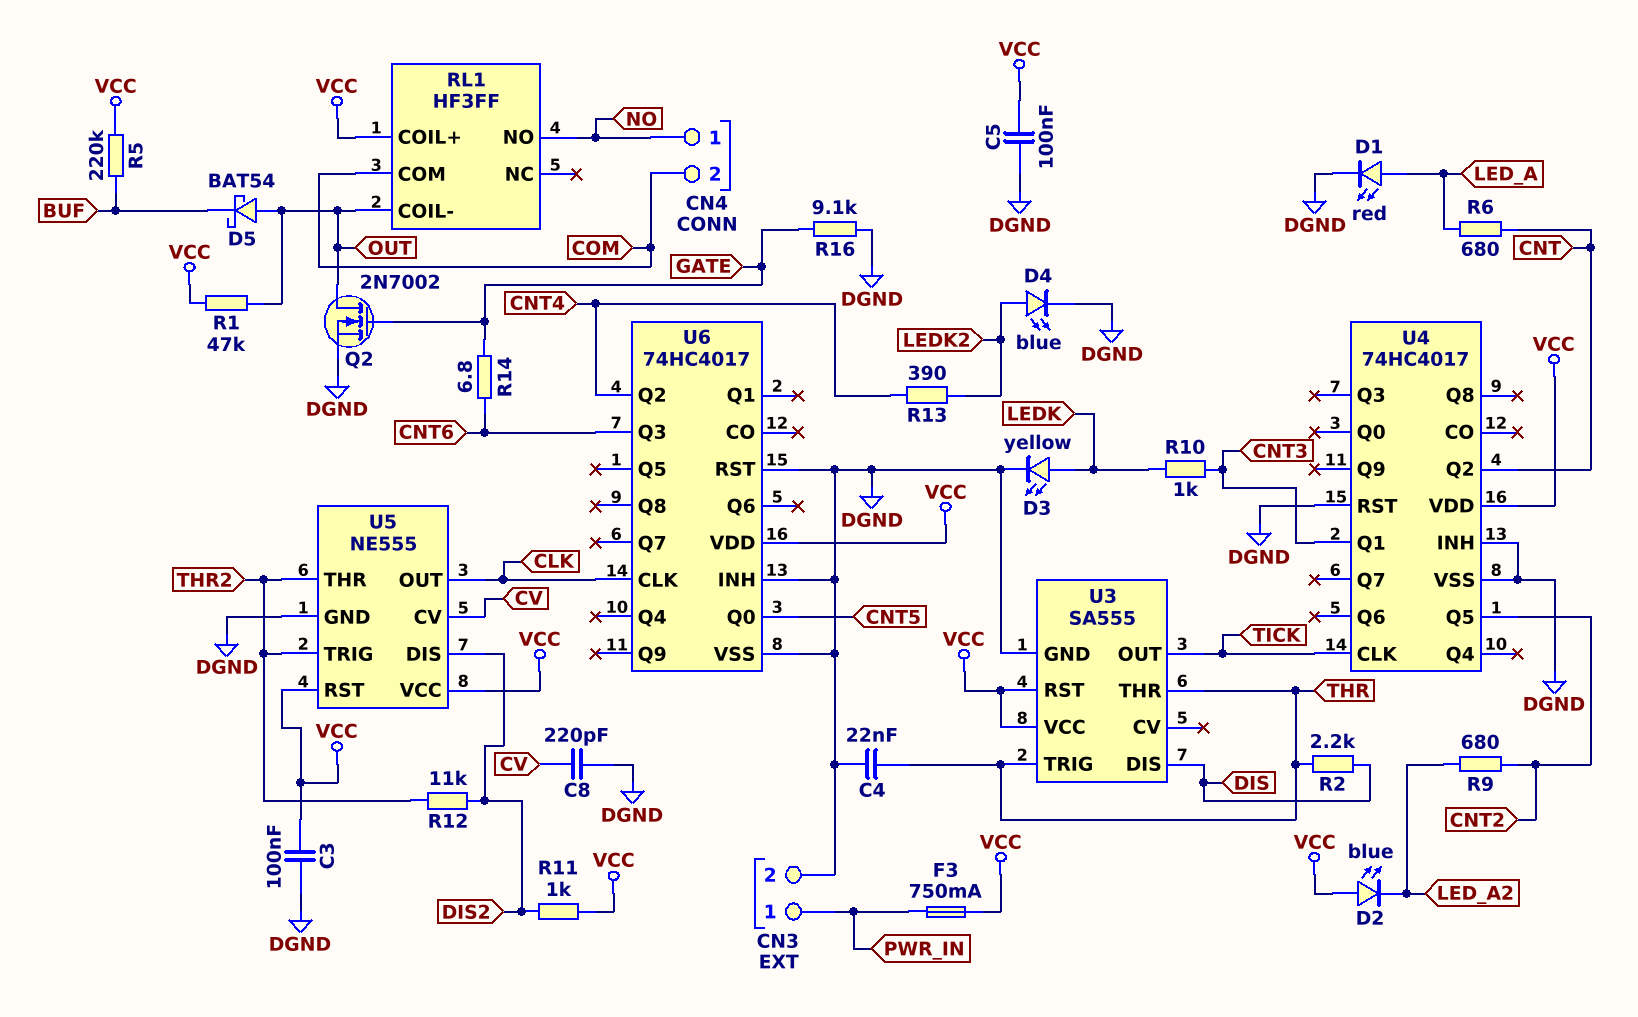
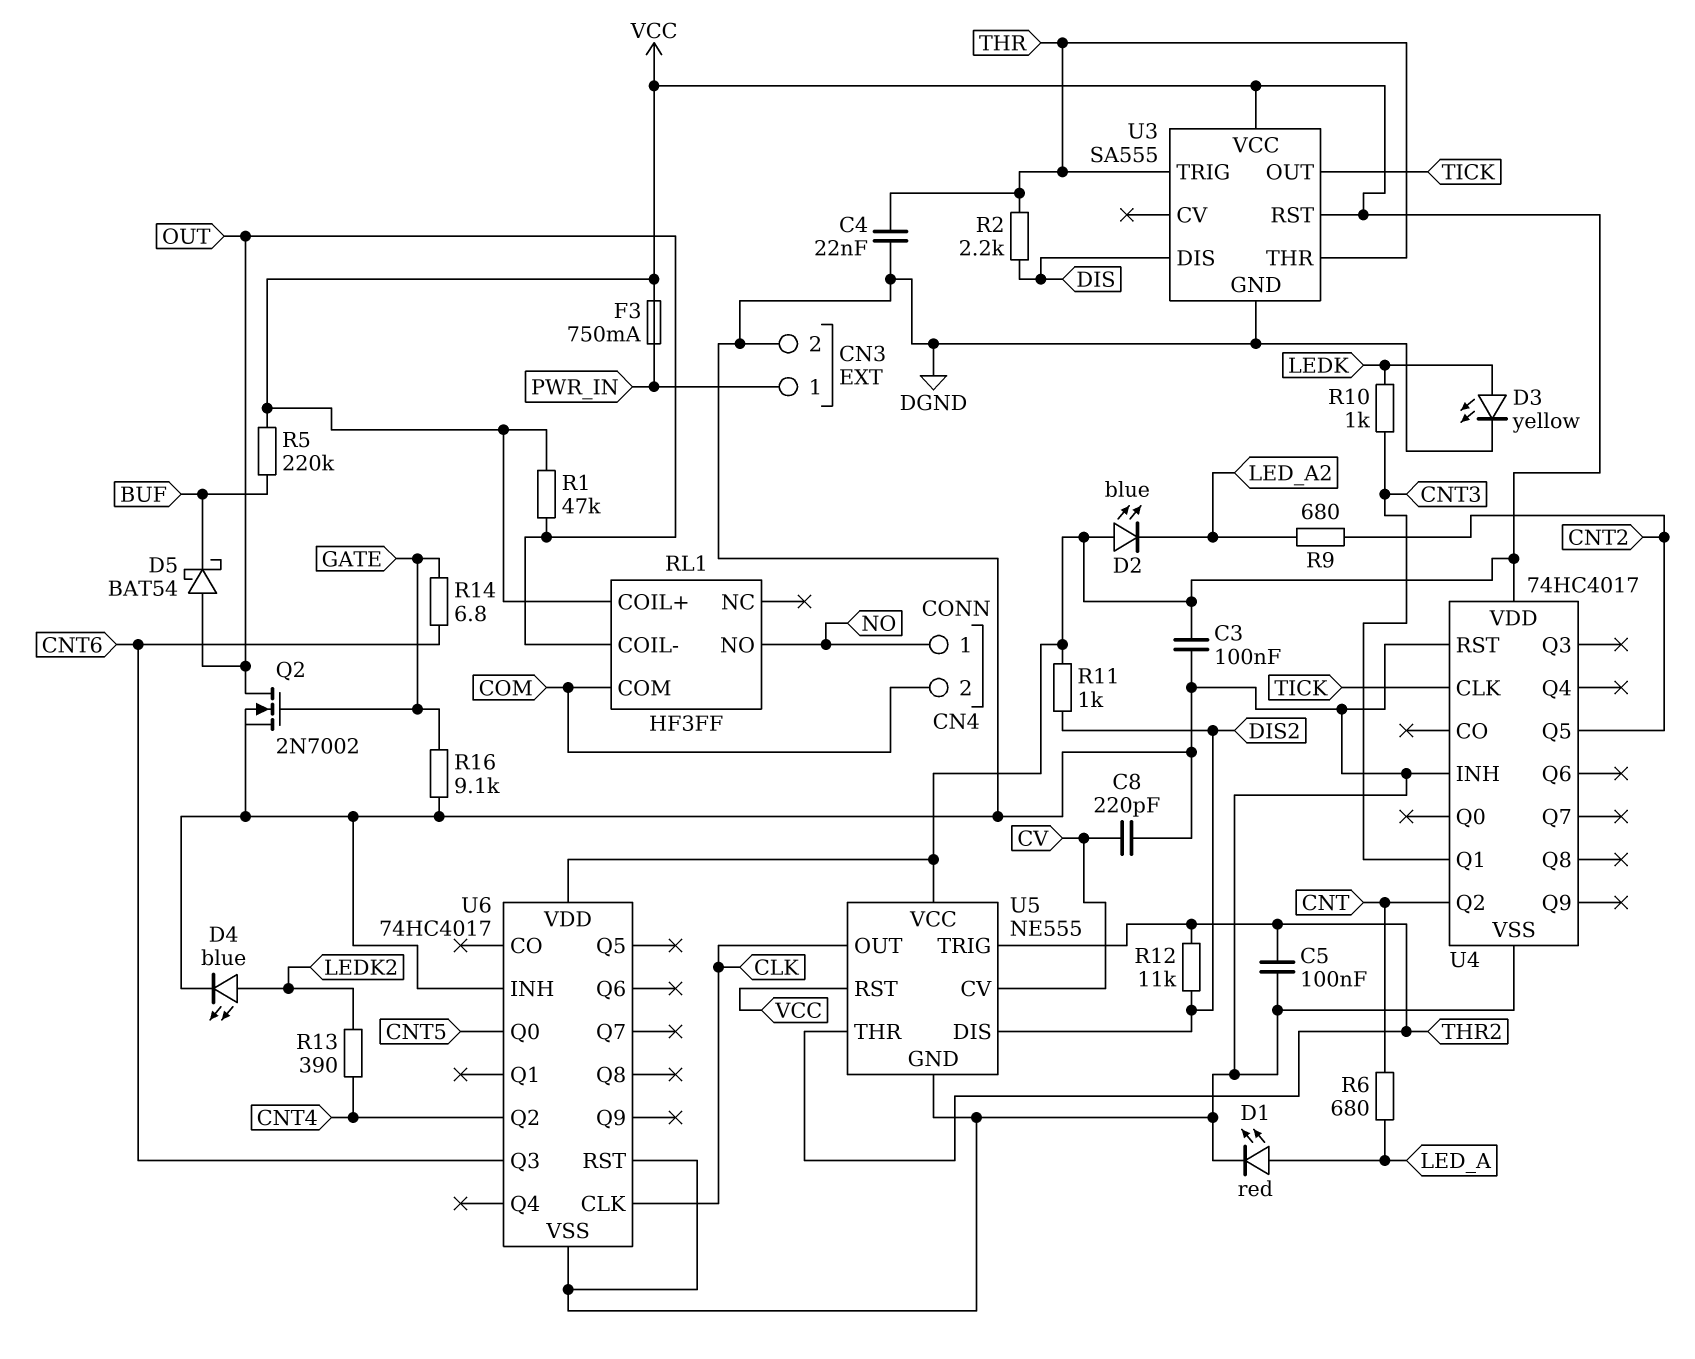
C5: 100nF (DGND, VCC) -> 100nF (DGND, THR2)

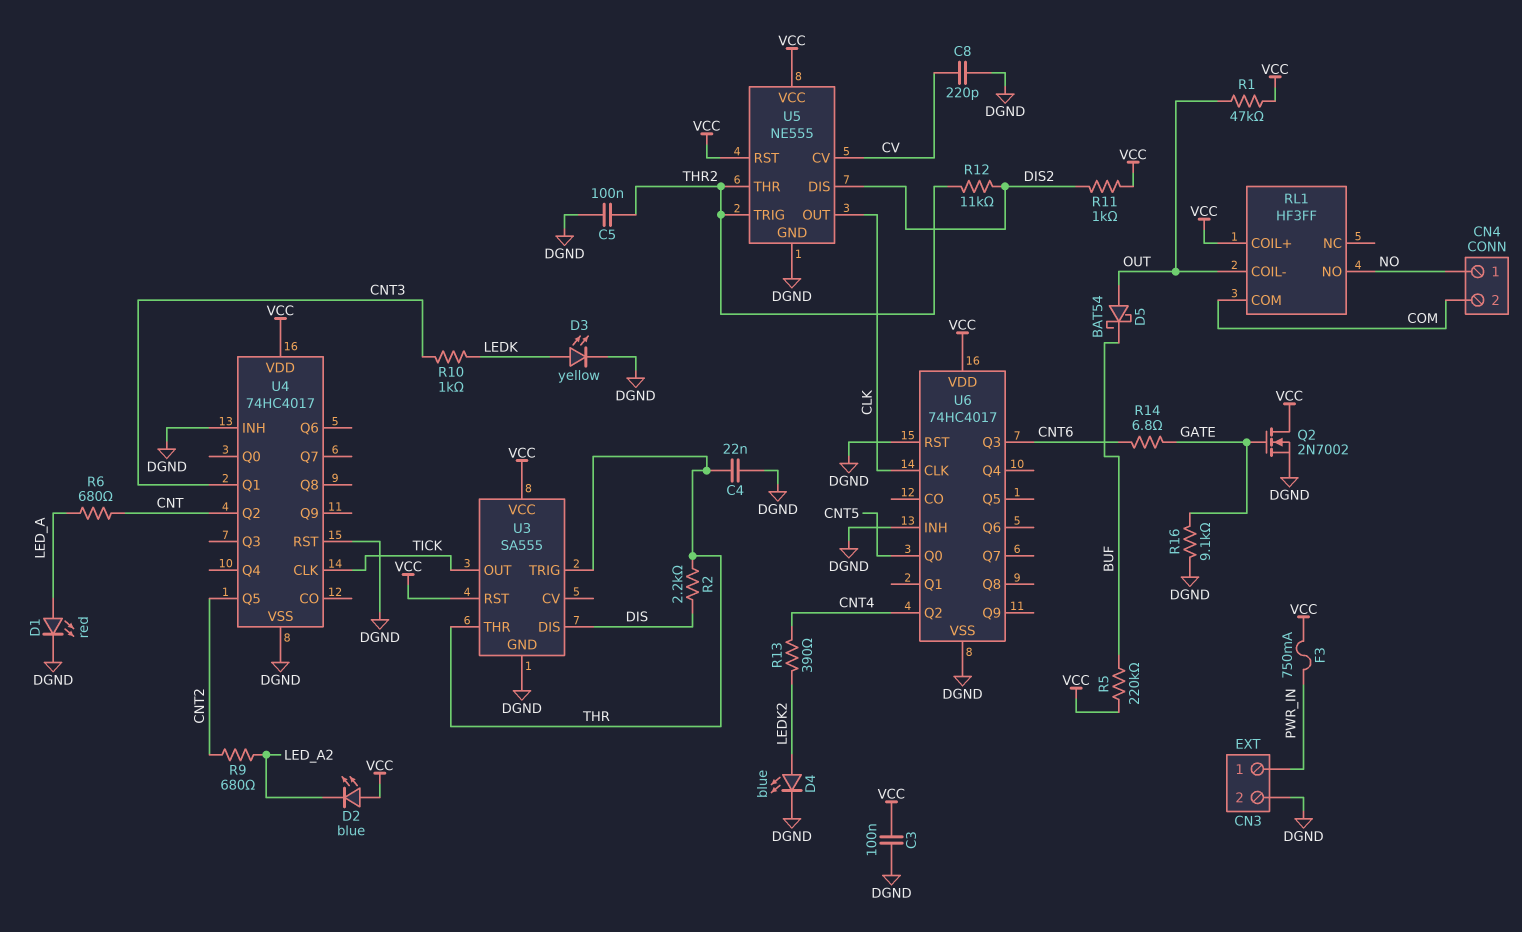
Q2: NMOS 2N7002 (G GATE, D OUT, S DGND) -> NMOS 2N7002 (G GATE, D VCC, S DGND)

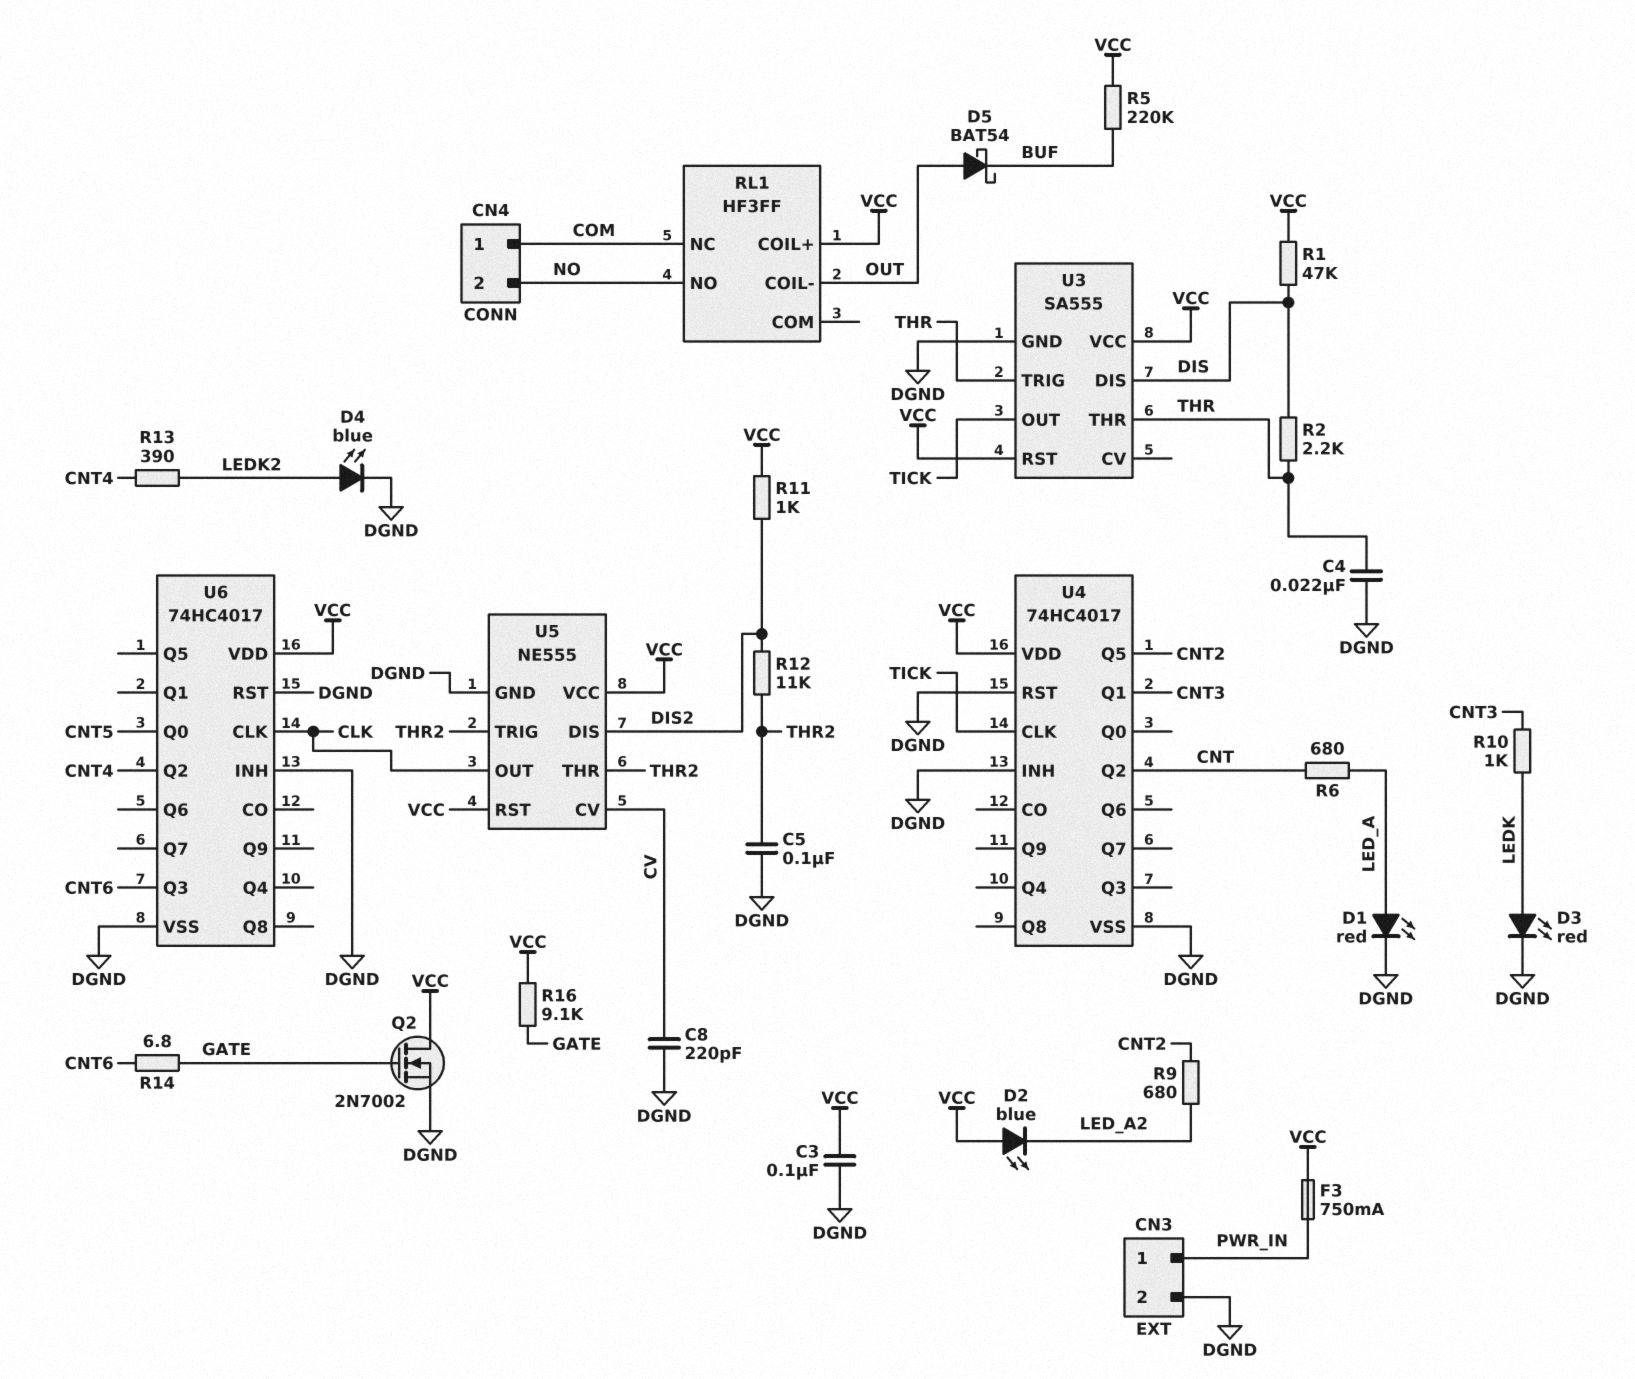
CN4 pin 1: NO -> COM
CN4 pin 2: COM -> NO
D3: LED yellow (A LEDK, K DGND) -> LED red (A LEDK, K DGND)
R1: 47k (OUT, VCC) -> 47k (DIS, VCC)
R16: 9.1k (DGND, GATE) -> 9.1k (GATE, VCC)
RL1 pin COM: COM -> none
RL1 pin NC: none -> COM

